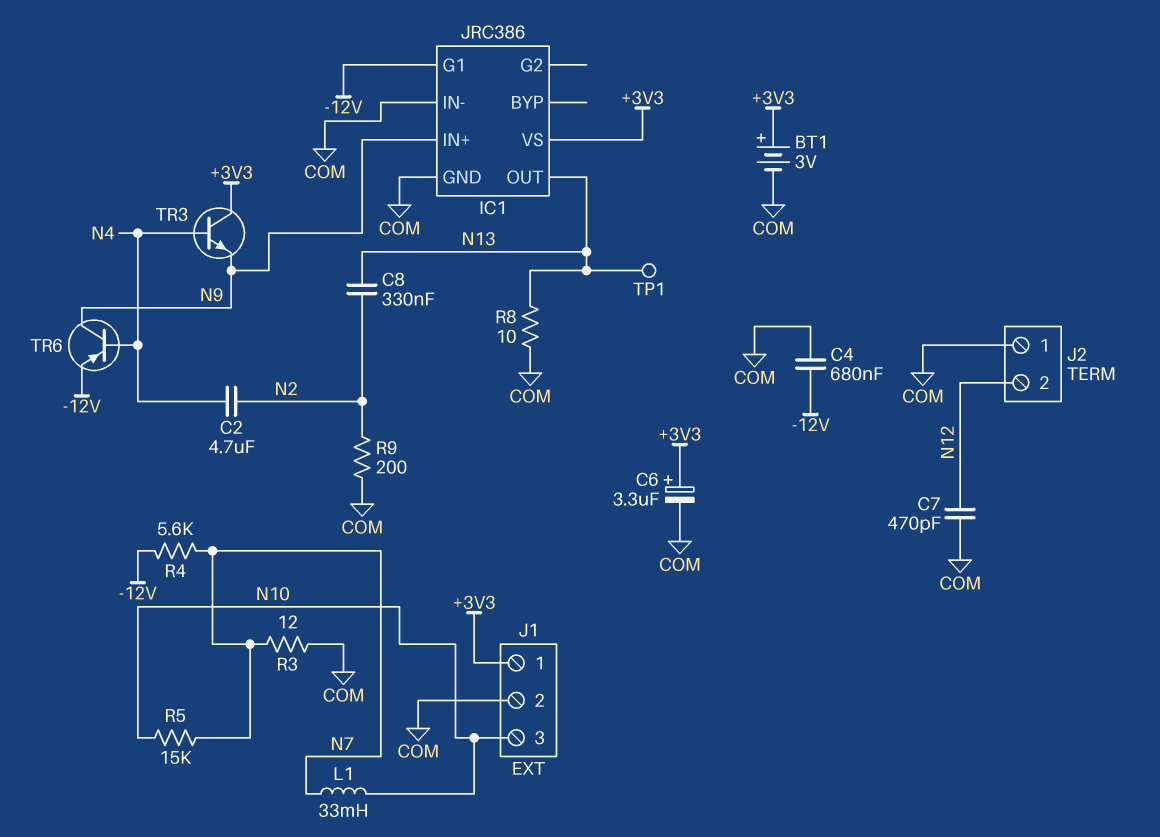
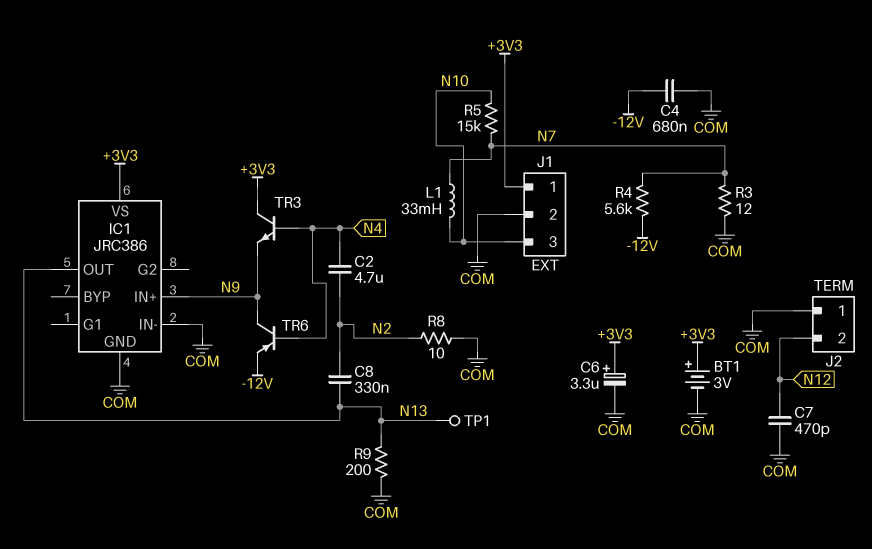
IC1 pin G1: -12V -> none
R8: 10 (COM, N13) -> 10 (COM, N2)
R9: 200 (COM, N2) -> 200 (COM, N13)

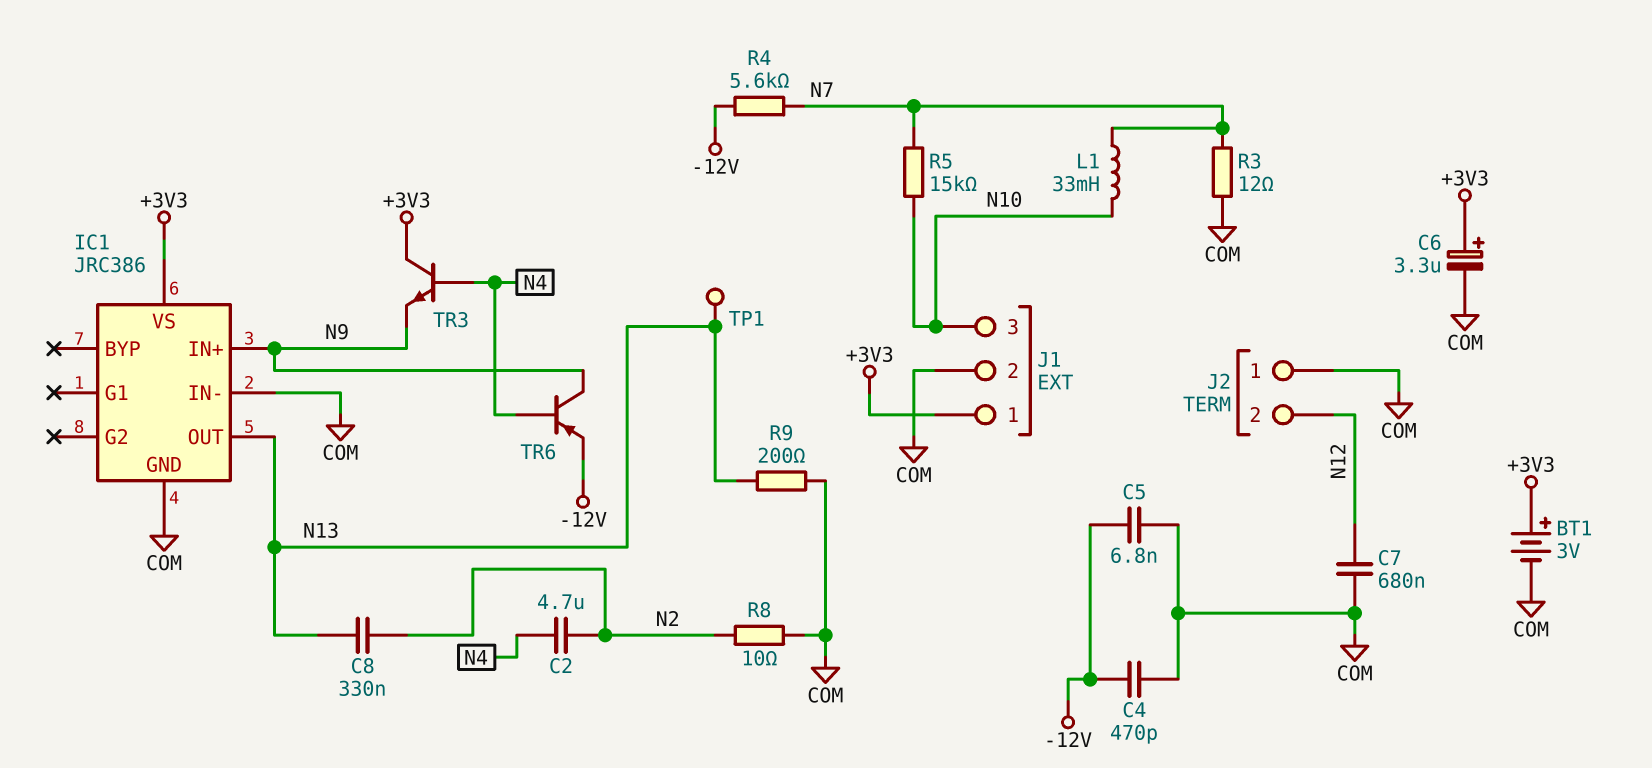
C4: 680nF (-12V, COM) -> 470pF (-12V, COM)
C5: none -> 6.8nF (-12V, COM)
C7: 470pF (COM, N12) -> 680nF (COM, N12)

